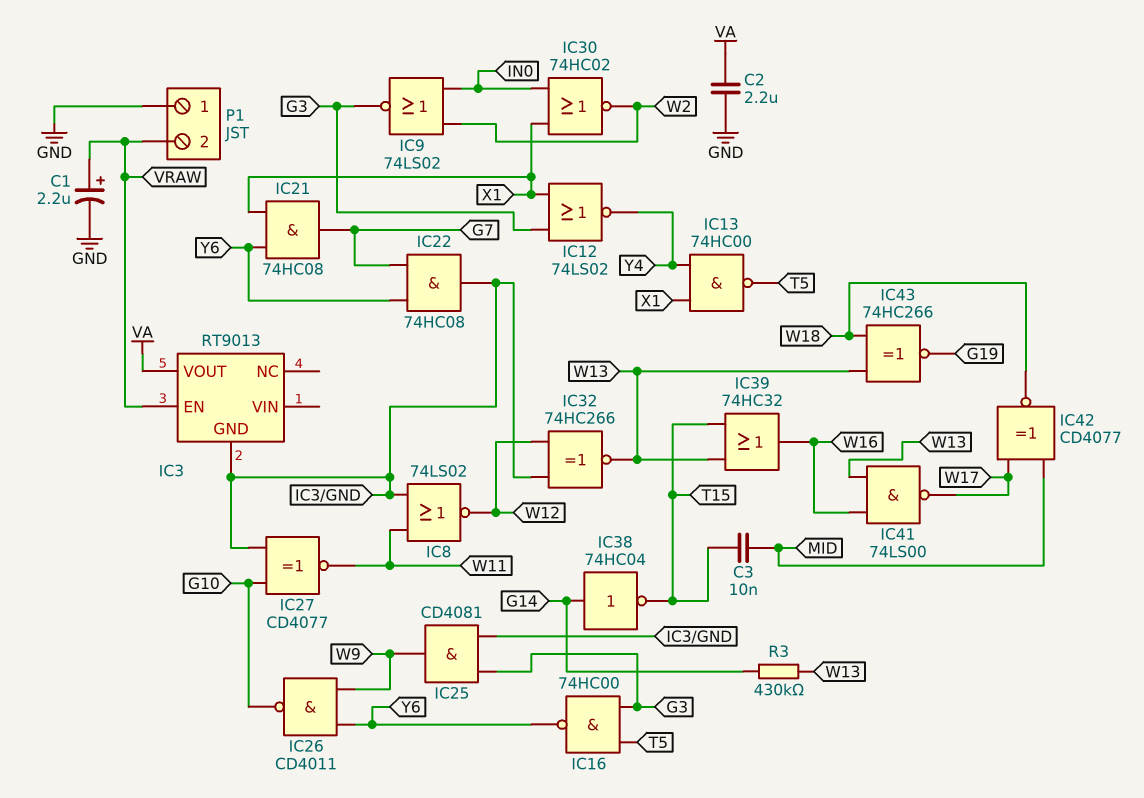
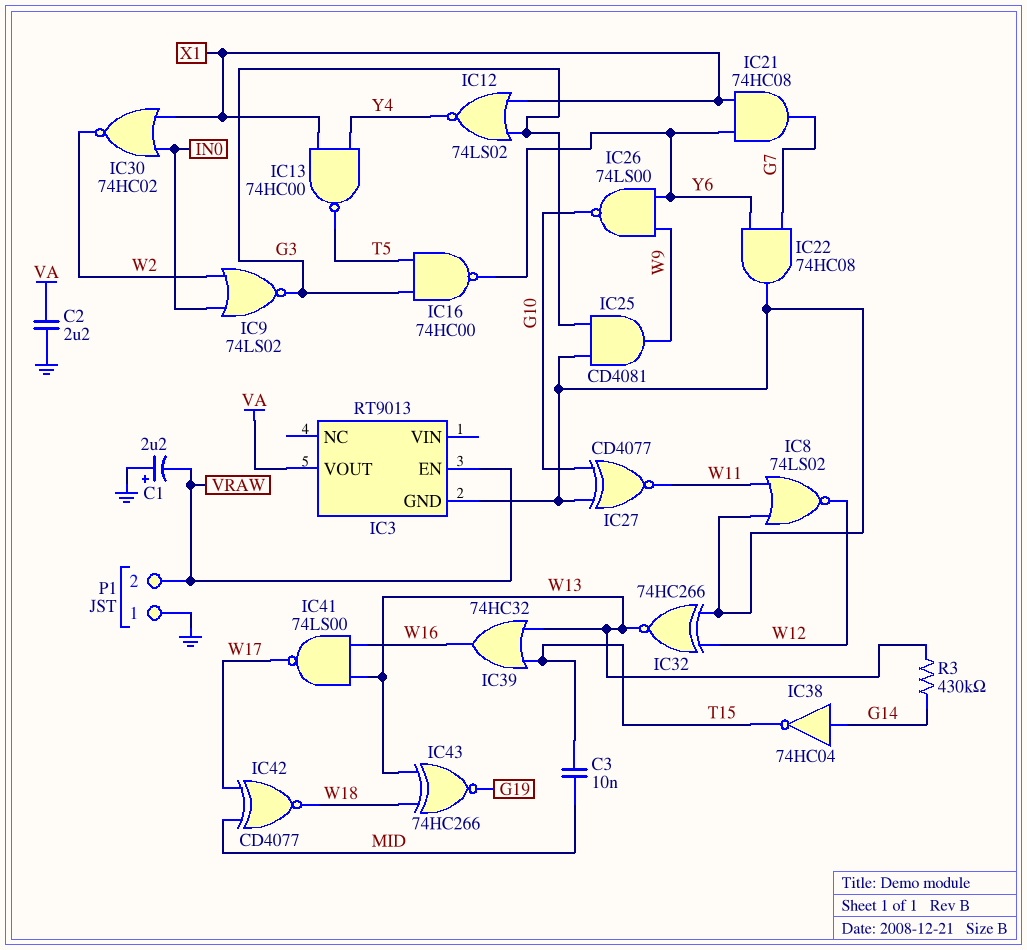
C1: 2.2uF (plus VRAW, minus GND) -> 2.2uF (plus GND, minus VRAW)
IC26: NAND CD4011 (in W9, in Y6, out G10) -> NAND 74LS00 (in W9, in Y6, out G10)

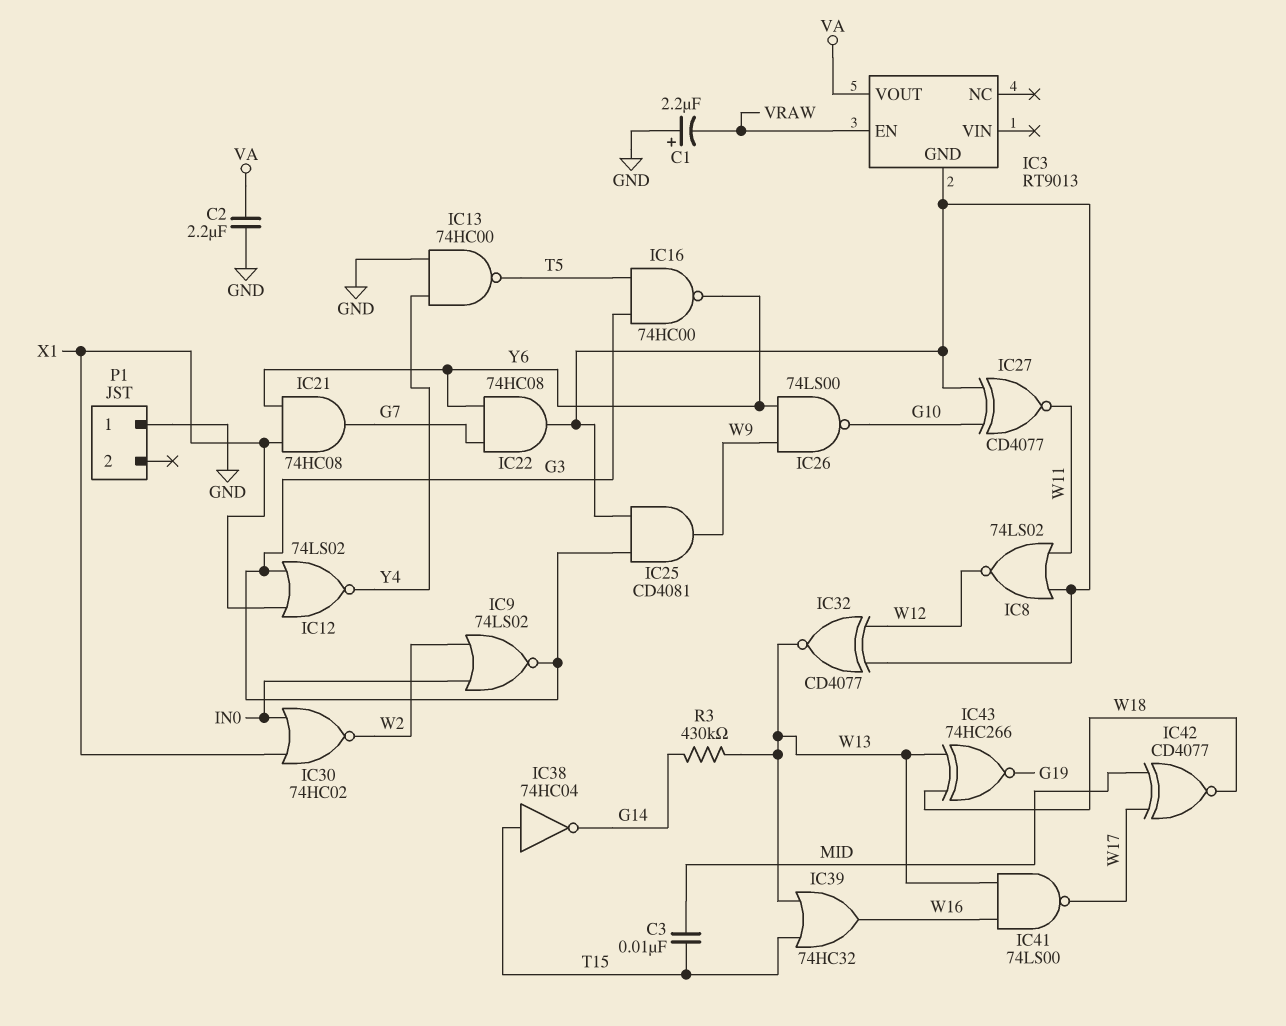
IC13: NAND 74HC00 (in X1, in Y4, out T5) -> NAND 74HC00 (in GND, in Y4, out T5)
IC32: XNOR 74HC266 (in IC3/GND, in W12, out W13) -> XNOR CD4077 (in IC3/GND, in W12, out W13)
IC38: NOT 74HC04 (in G14, out T15) -> NOT 74HC04 (in T15, out G14)
P1 pin 2: VRAW -> none

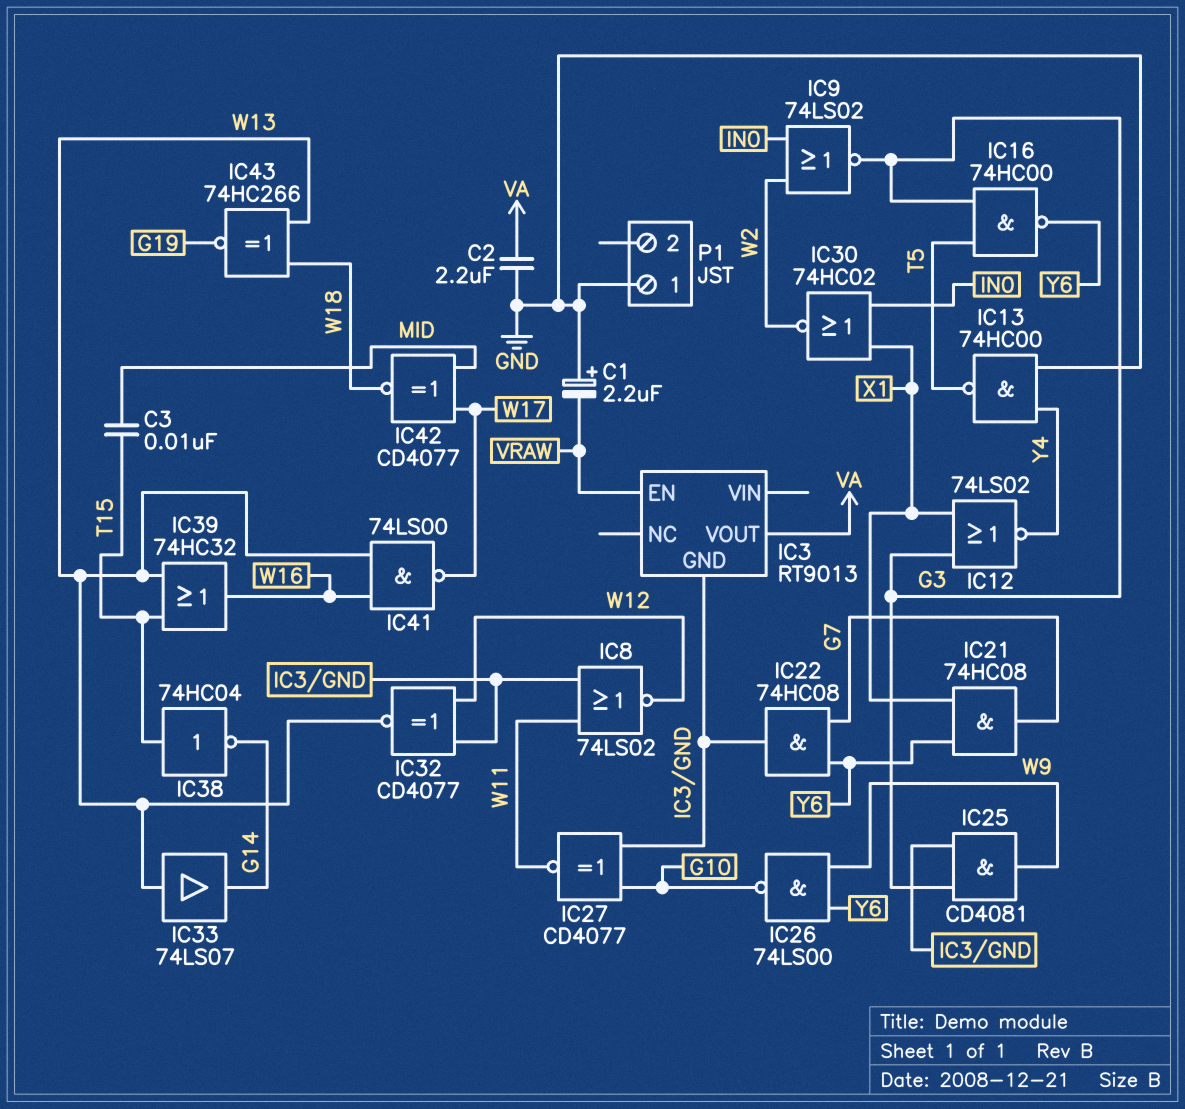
IC33: none -> buffer 74LS07 (in W13, out G14)
R3: 430k (G14, W13) -> none

